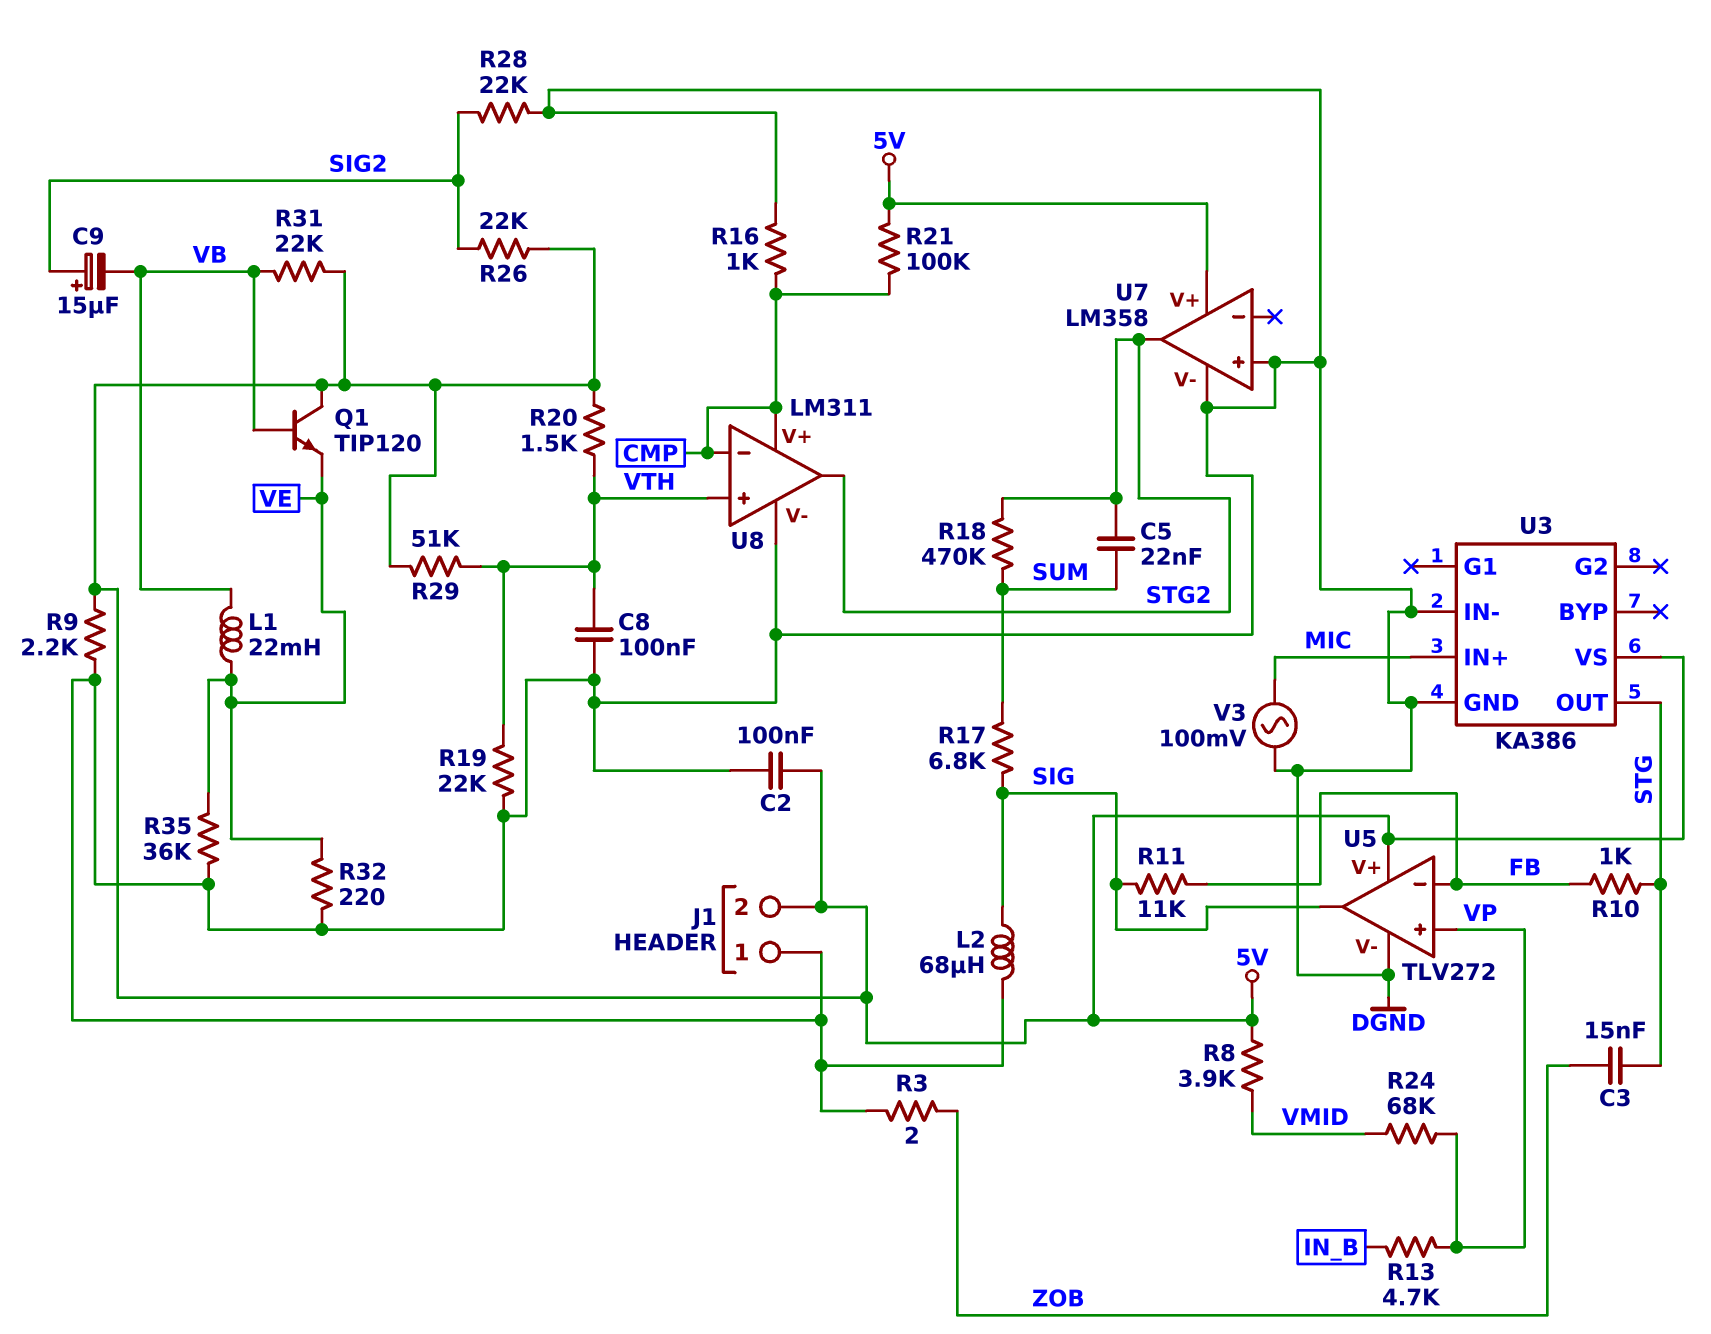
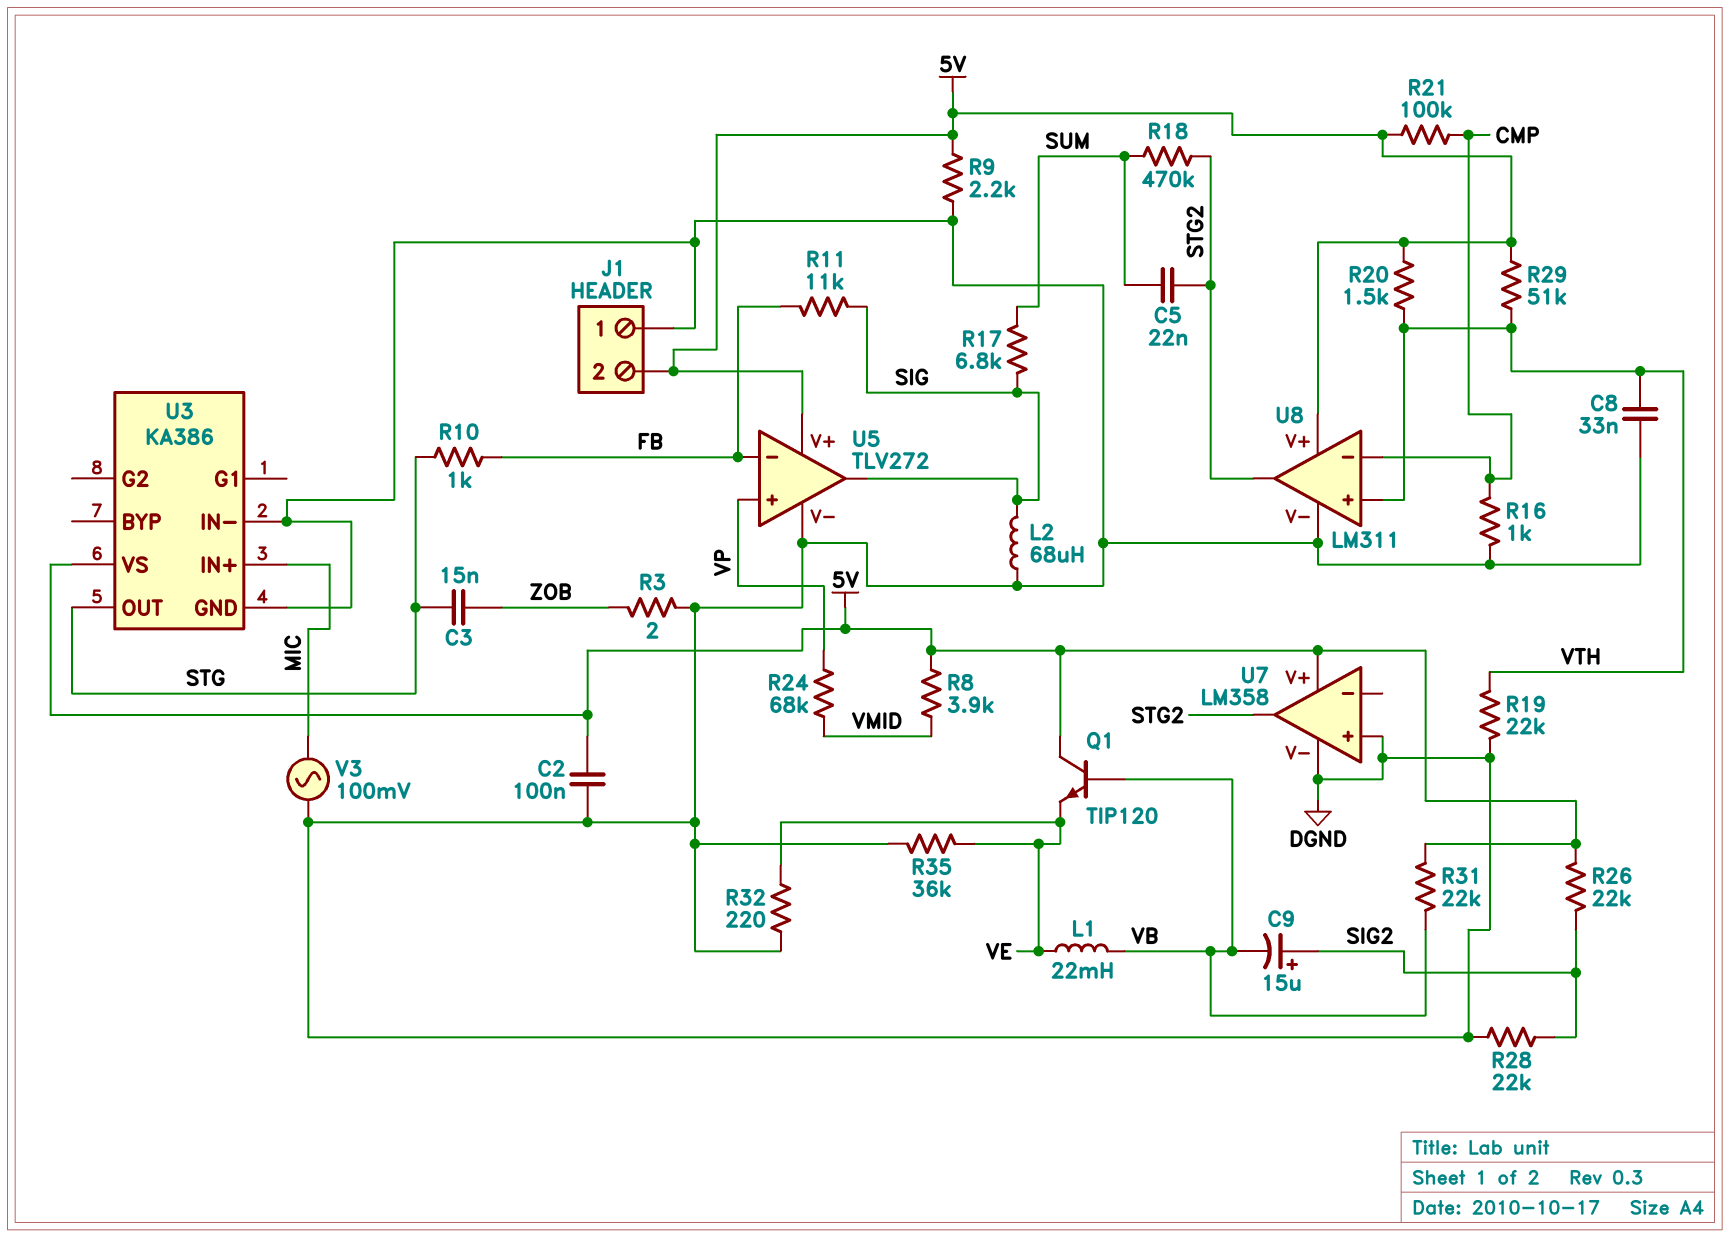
C8: 100nF (DGND, VTH) -> 33nF (DGND, VTH)
R13: 4.7k (IN_B, VP) -> none
U8 pin V+: CMP -> 5V

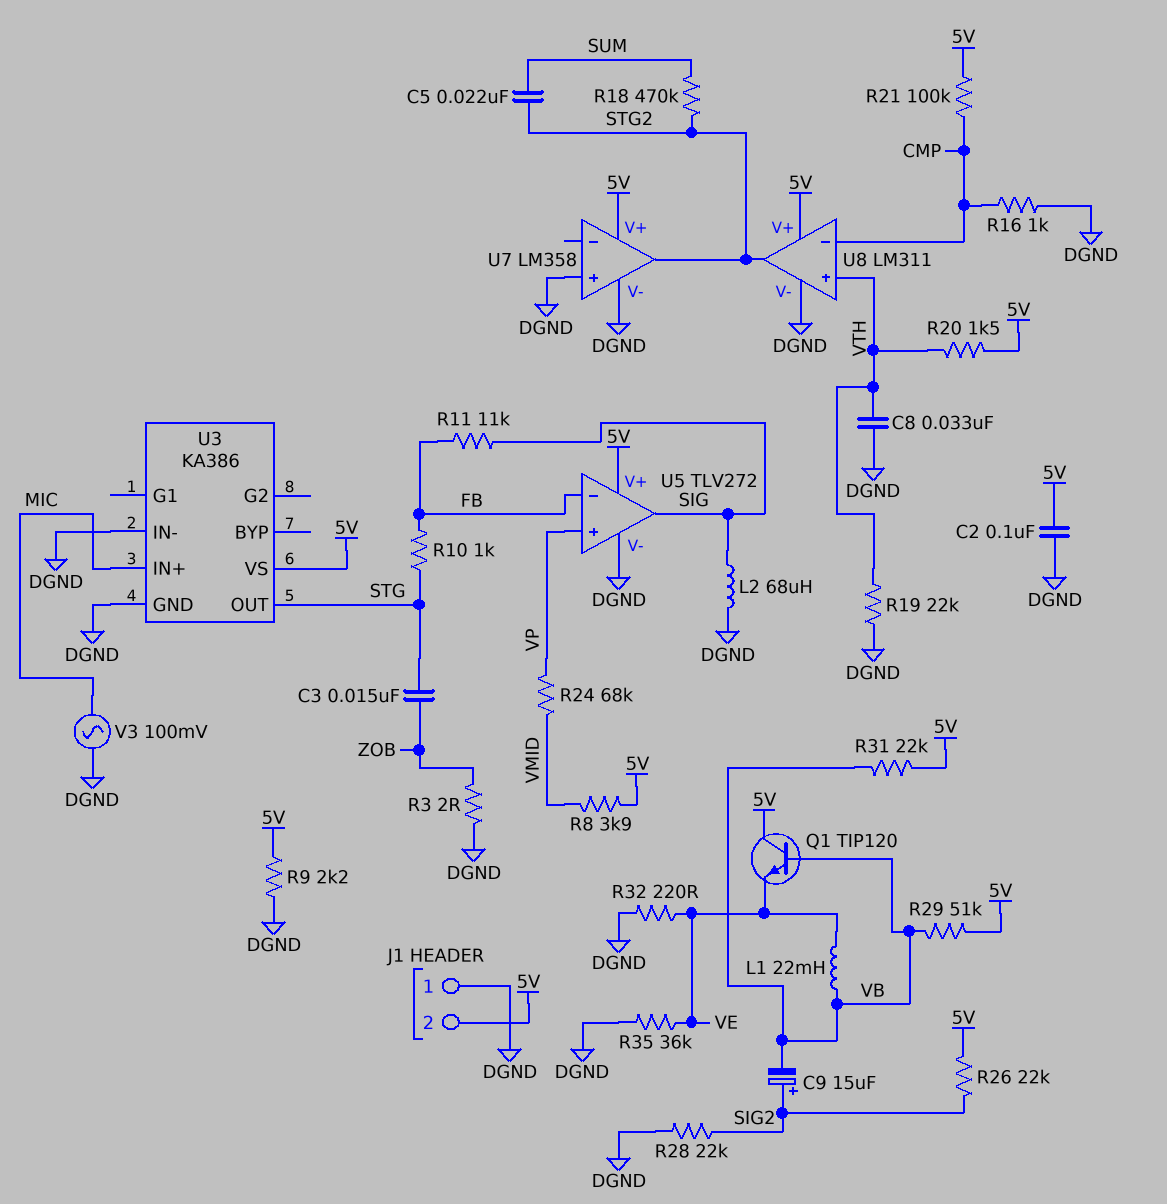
R17: 6.8k (SIG, SUM) -> none
R29: 51k (5V, VTH) -> 51k (5V, VB)

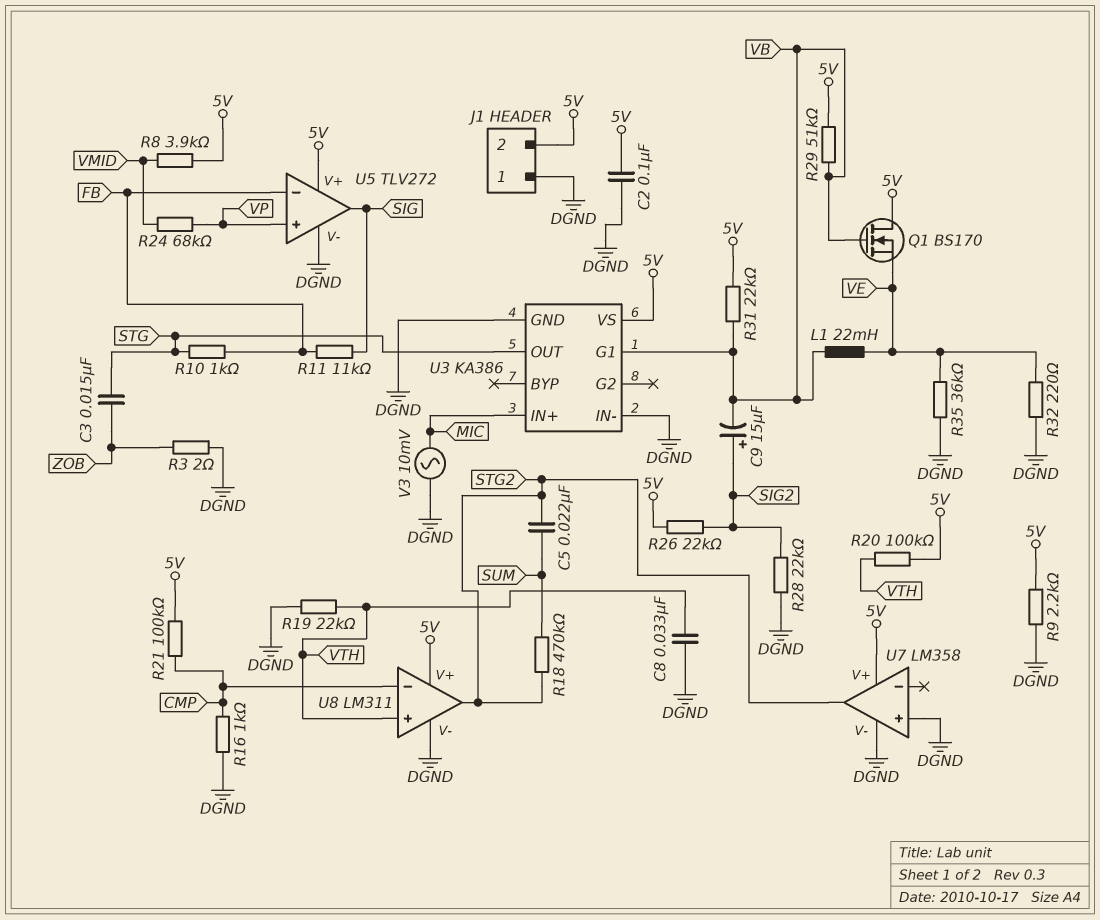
L2: 68uH (DGND, SIG) -> none
Q1: NPN TIP120 (B VB, C 5V, E VE) -> NMOS BS170 (G VB, D 5V, S VE)
R20: 1.5k (5V, VTH) -> 100k (5V, VTH)
U3 pin G1: none -> VB
V3: AC 100mV (DGND, MIC) -> AC 10mV (DGND, MIC)

